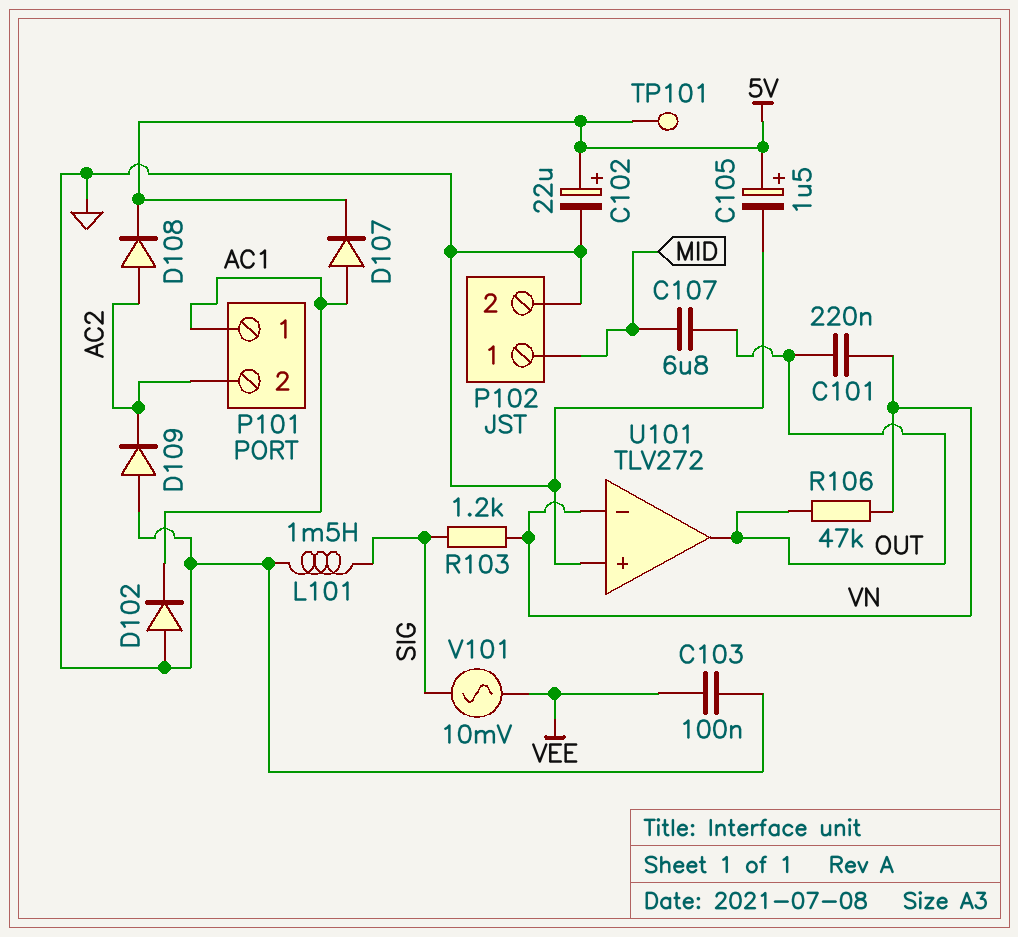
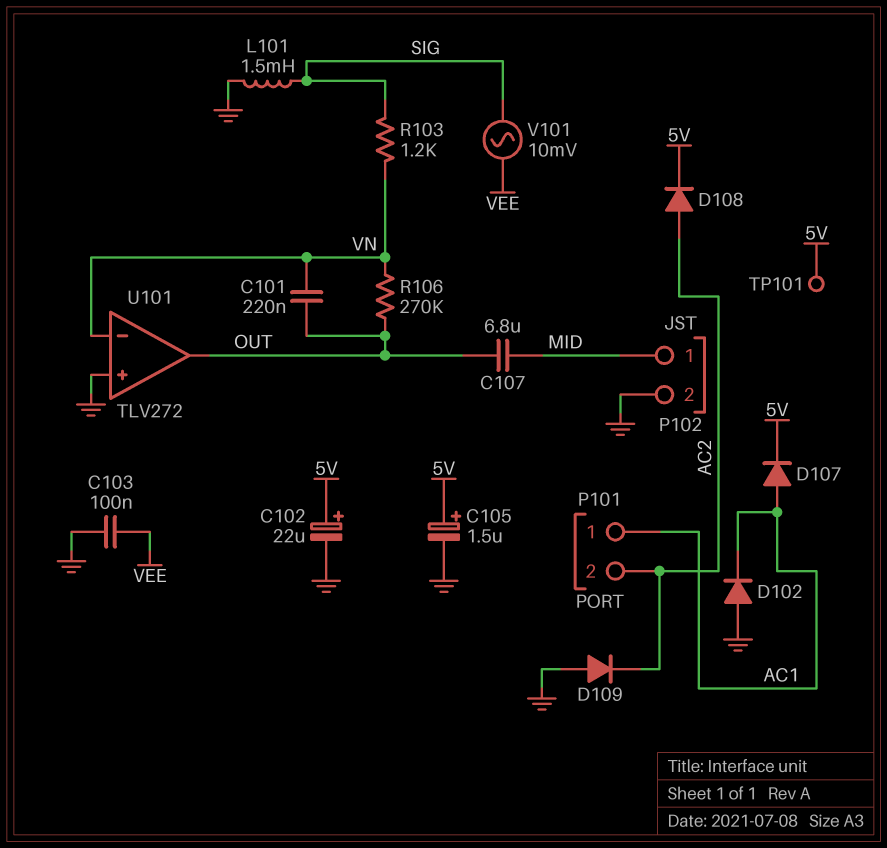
R106: 47k (OUT, VN) -> 270k (OUT, VN)

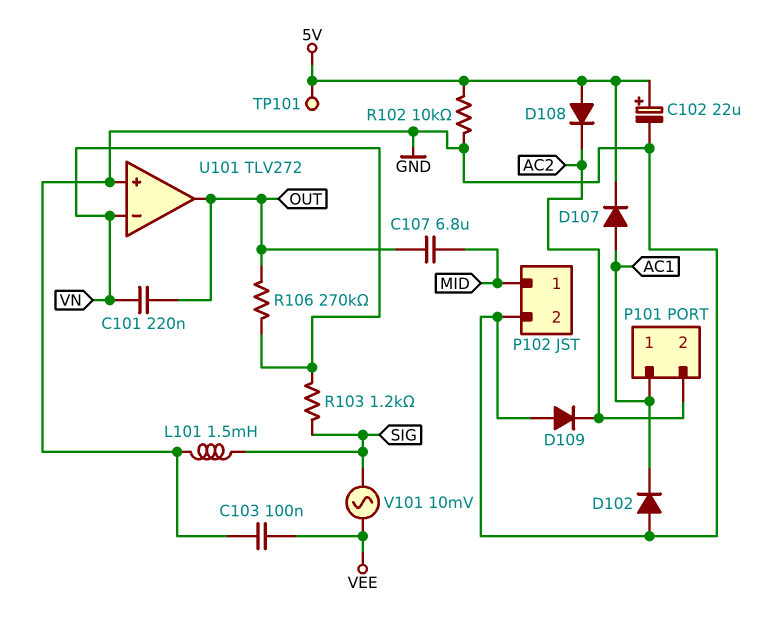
C105: 1.5uF (plus 5V, minus GND) -> none
D108: diode (A AC2, K 5V) -> diode (A 5V, K AC2)
R102: none -> 10k (5V, GND)

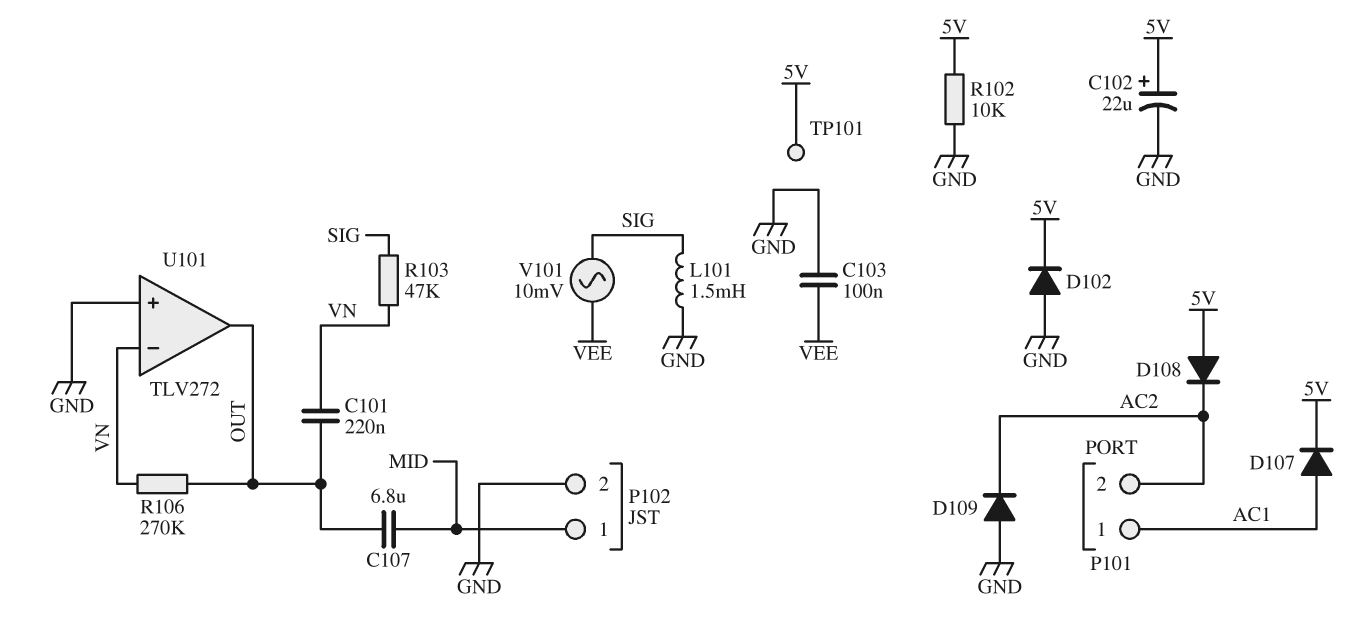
D102: diode (A GND, K AC1) -> diode (A GND, K 5V)
R103: 1.2k (SIG, VN) -> 47k (SIG, VN)

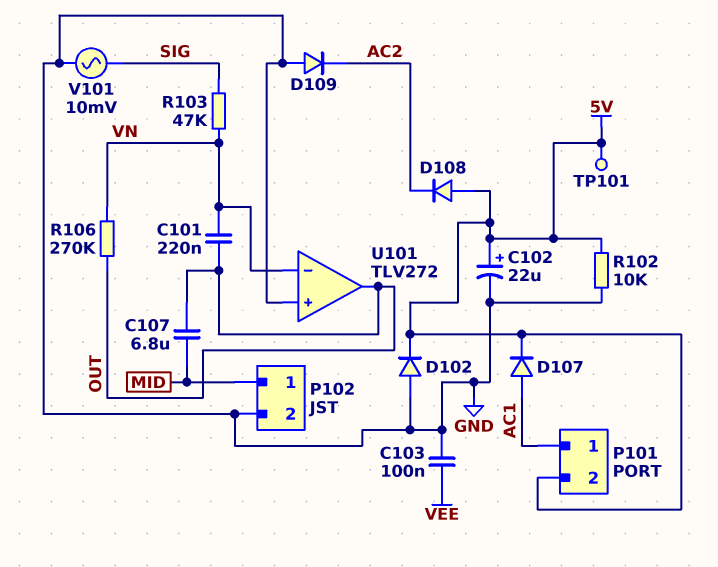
L101: 1.5mH (GND, SIG) -> none
P101 pin 2: AC2 -> 5V
V101: AC 10mV (SIG, VEE) -> AC 10mV (GND, SIG)

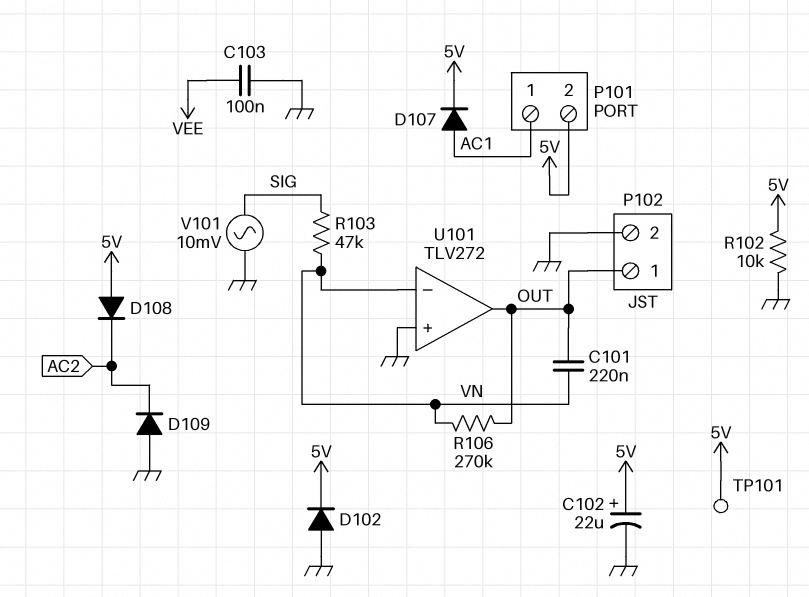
C107: 6.8uF (MID, OUT) -> none
P102 pin 1: MID -> OUT

